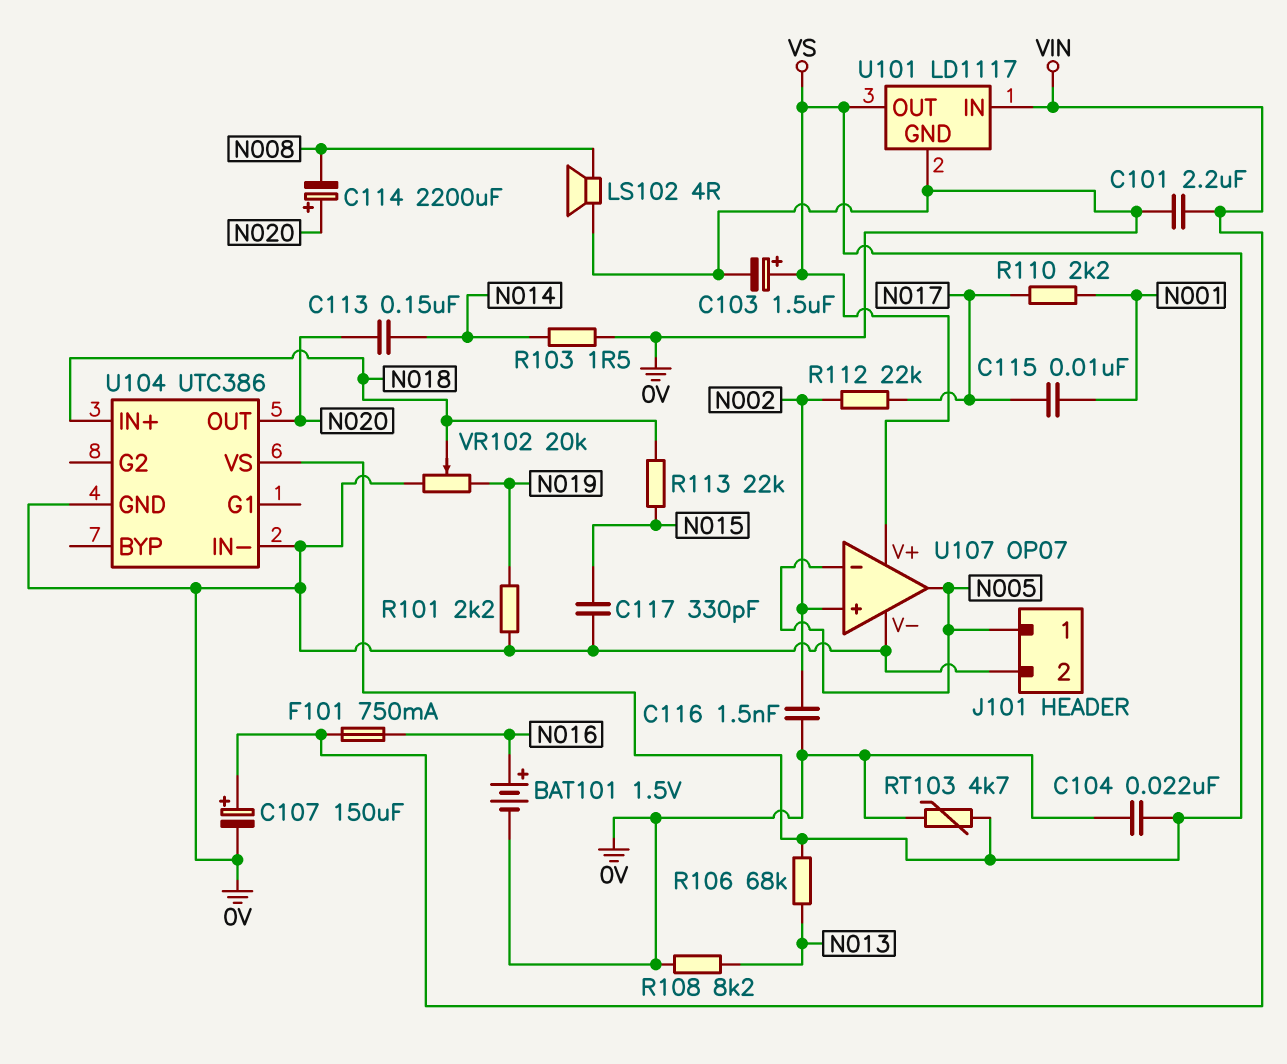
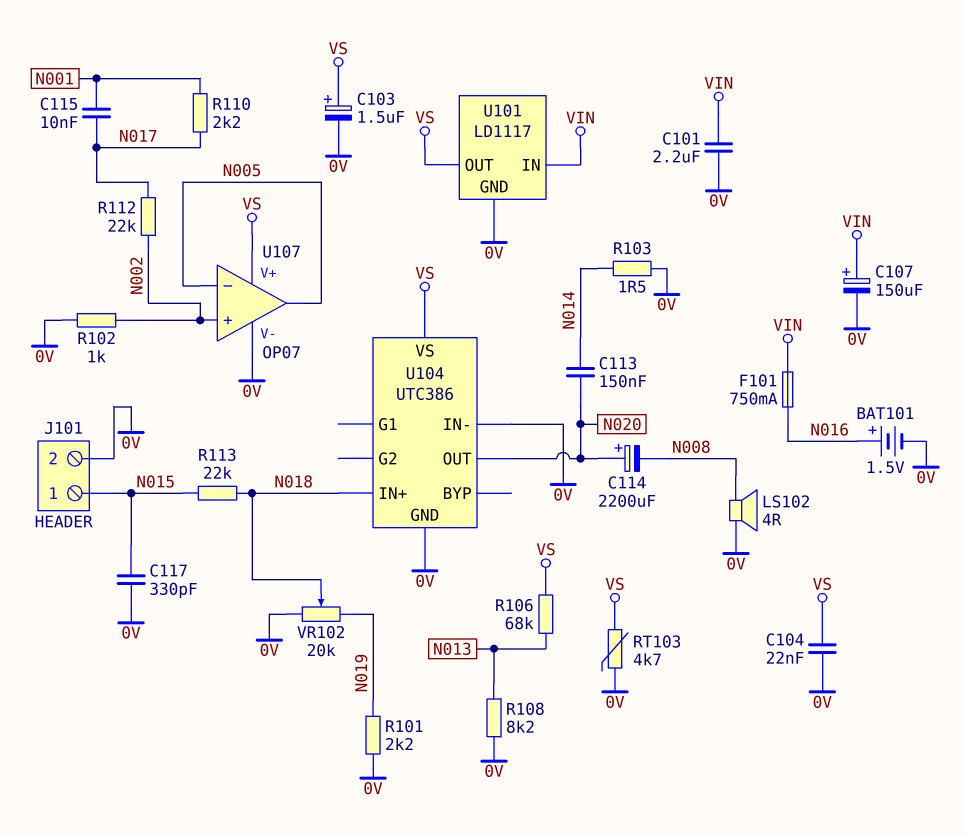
C116: 1.5nF (0V, N002) -> none
J101 pin 1: N005 -> N015
R102: none -> 1k (0V, N002)

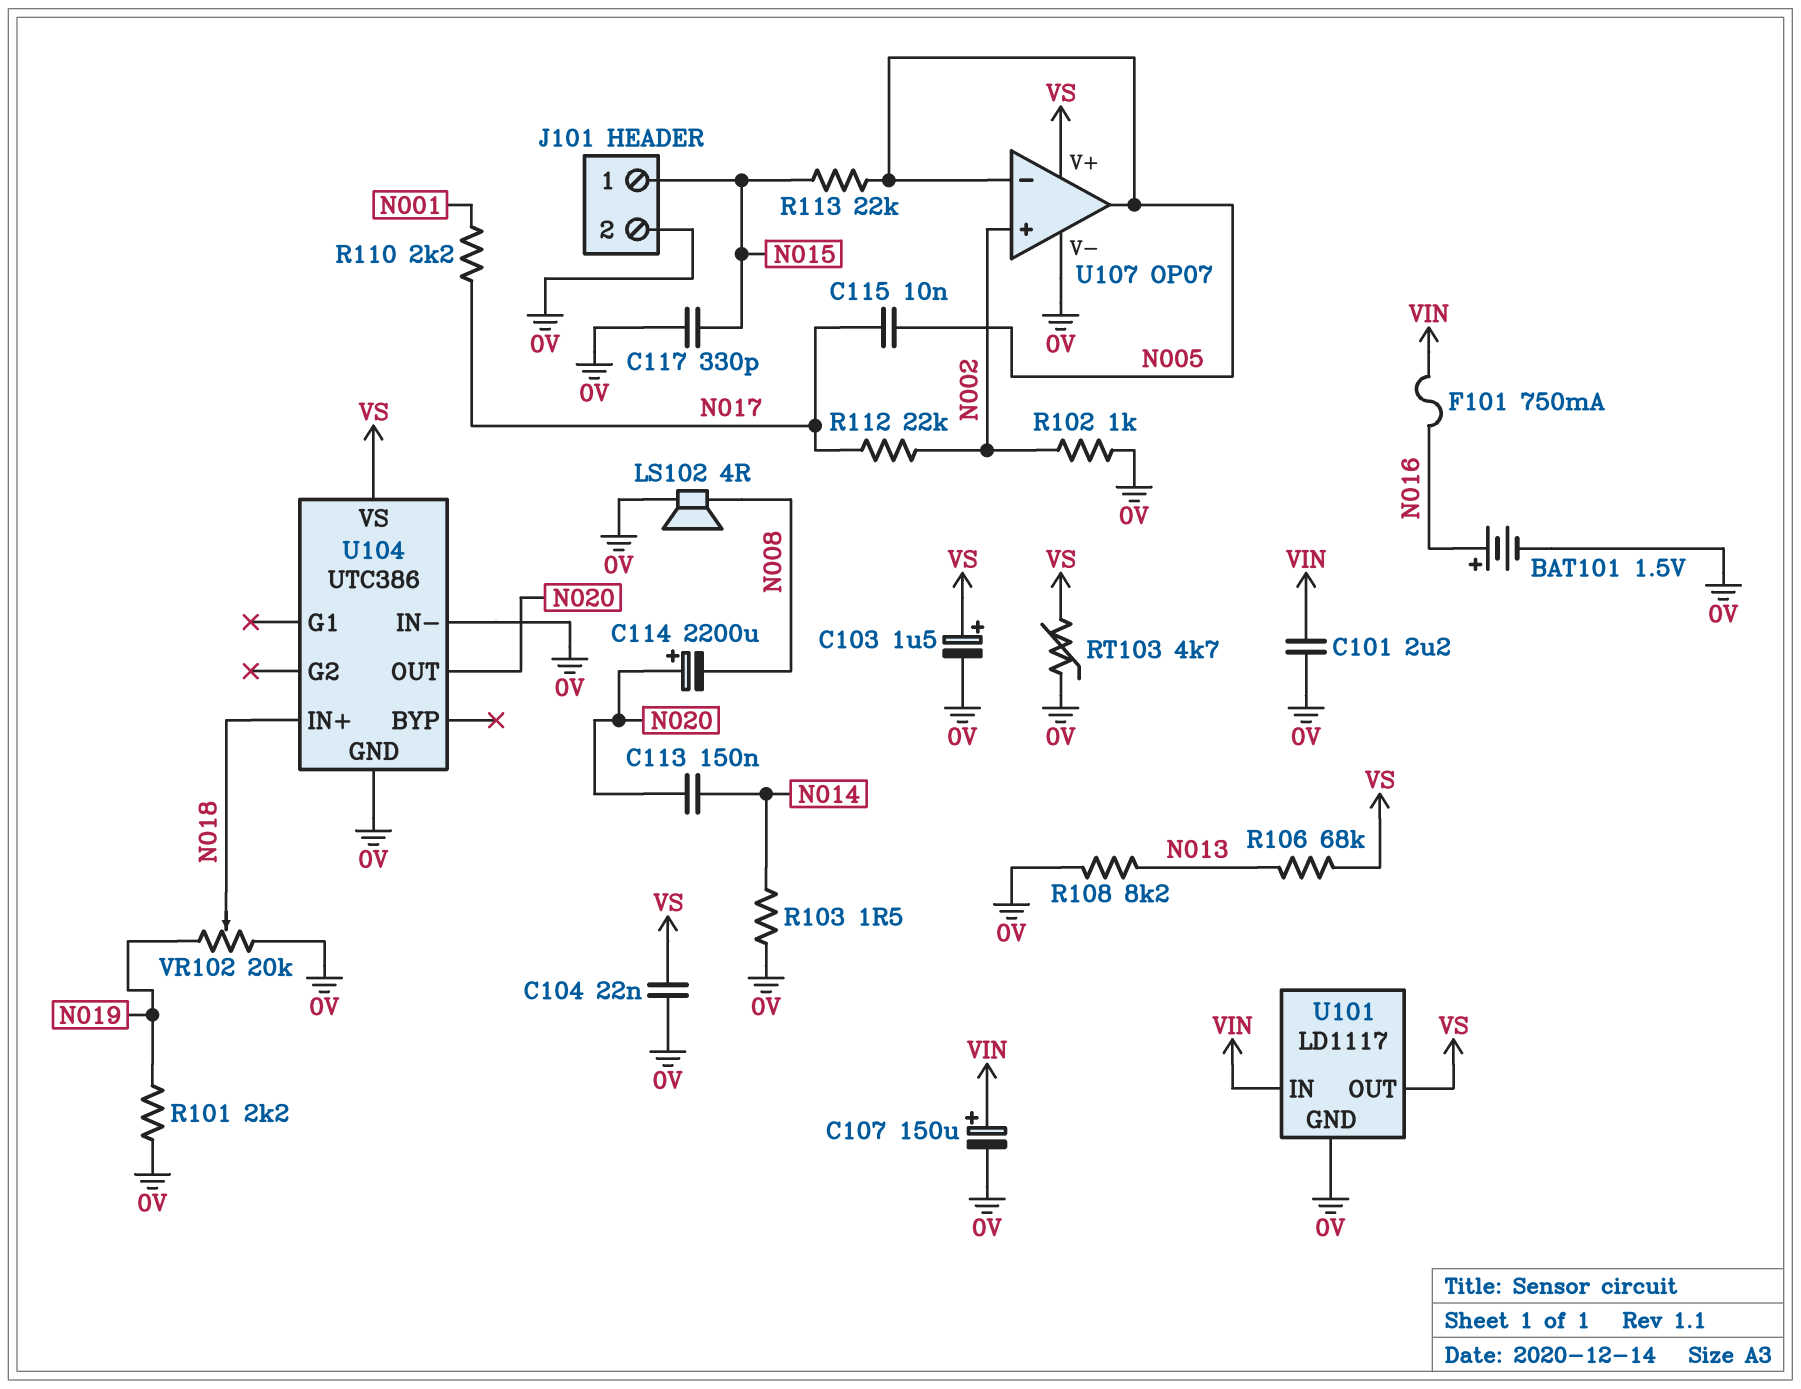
C115: 10nF (N001, N017) -> 10nF (N005, N017)
R113: 22k (N015, N018) -> 22k (N005, N015)

